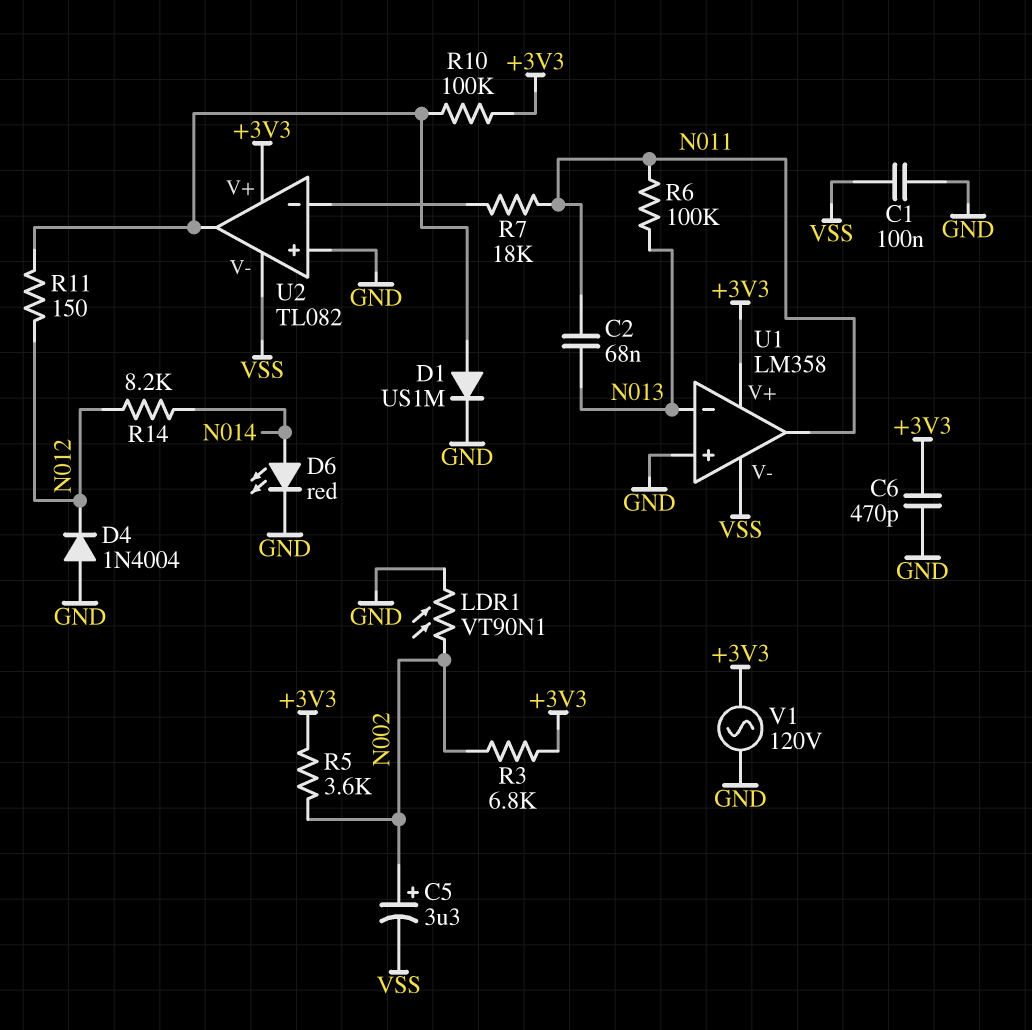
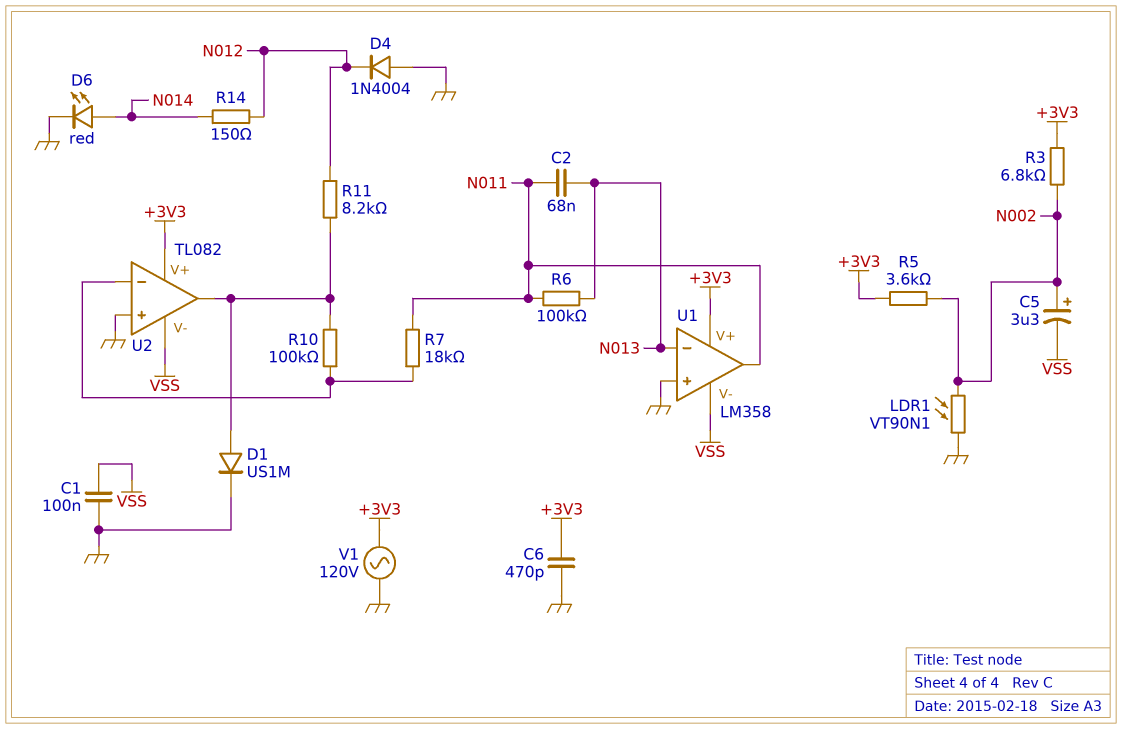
R10: 100k (+3V3, U2/out) -> 100k (U2/in-, U2/out)
R11: 150 (N012, U2/out) -> 8.2k (N012, U2/out)
R14: 8.2k (N012, N014) -> 150 (N012, N014)

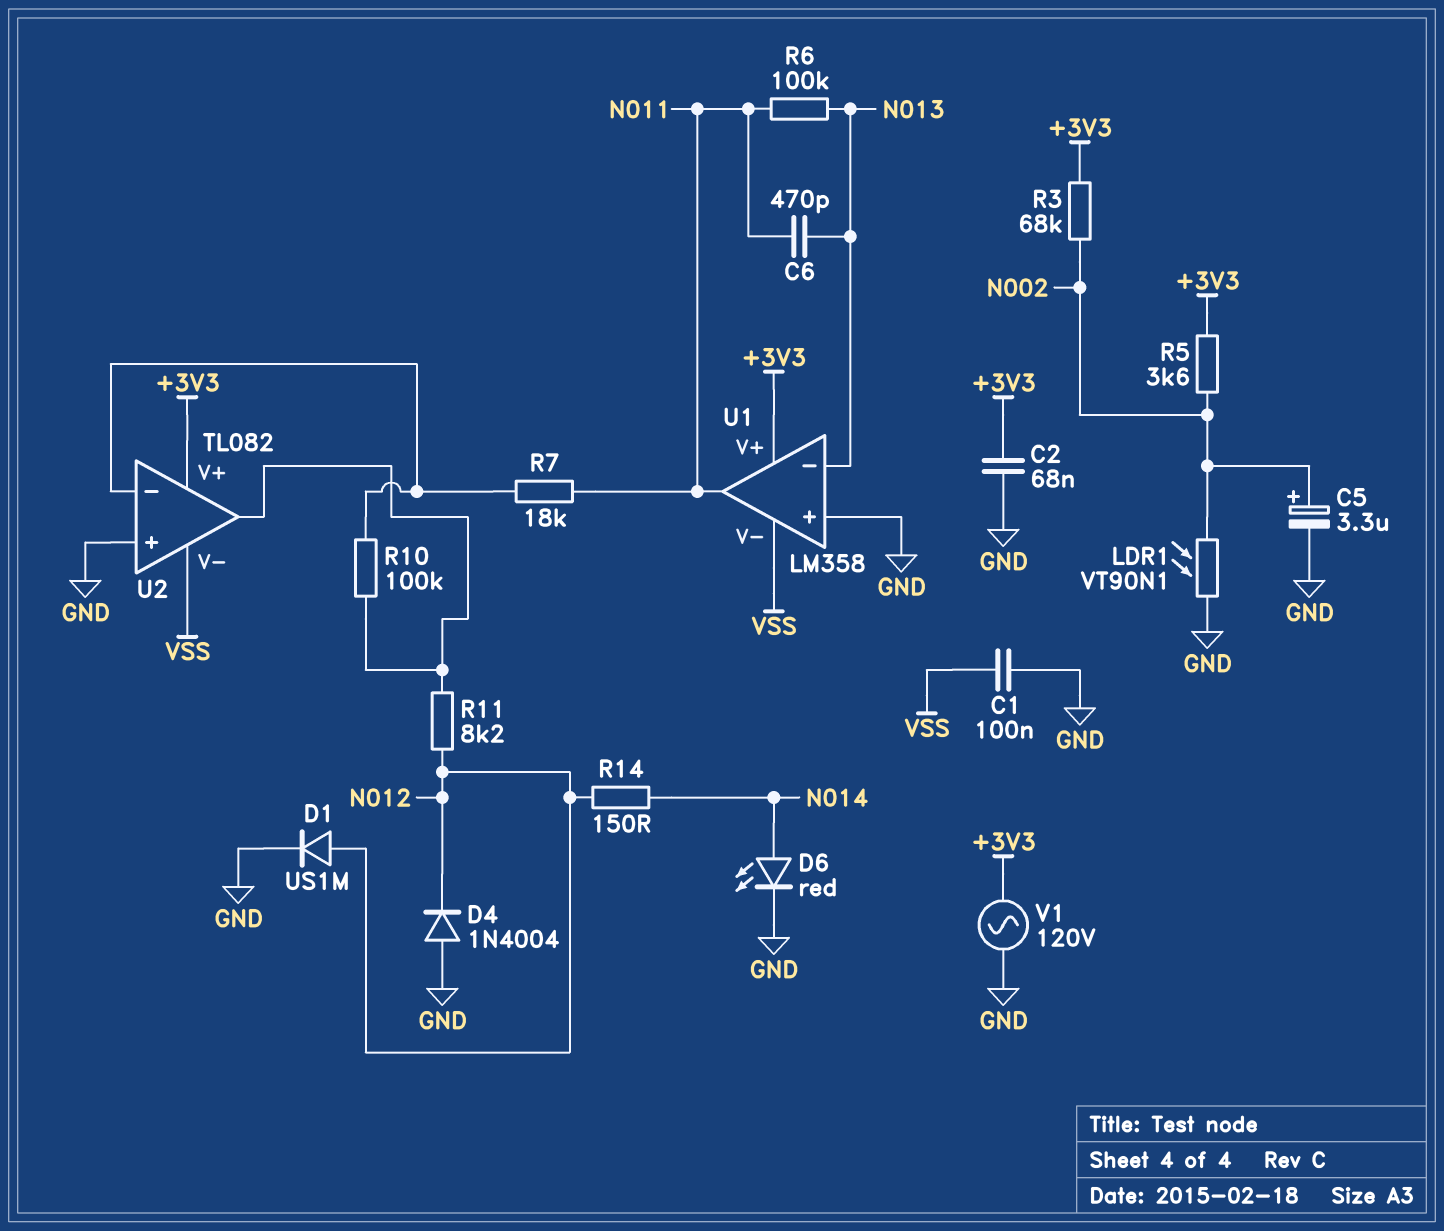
C2: 68nF (N011, N013) -> 68nF (+3V3, GND)
C5: 3.3uF (plus N002, minus VSS) -> 3.3uF (plus N002, minus GND)
C6: 470pF (+3V3, GND) -> 470pF (N011, N013)
D1: diode US1M (A U2/out, K GND) -> diode US1M (A N012, K GND)
R3: 6.8k (+3V3, N002) -> 68k (+3V3, N002)

